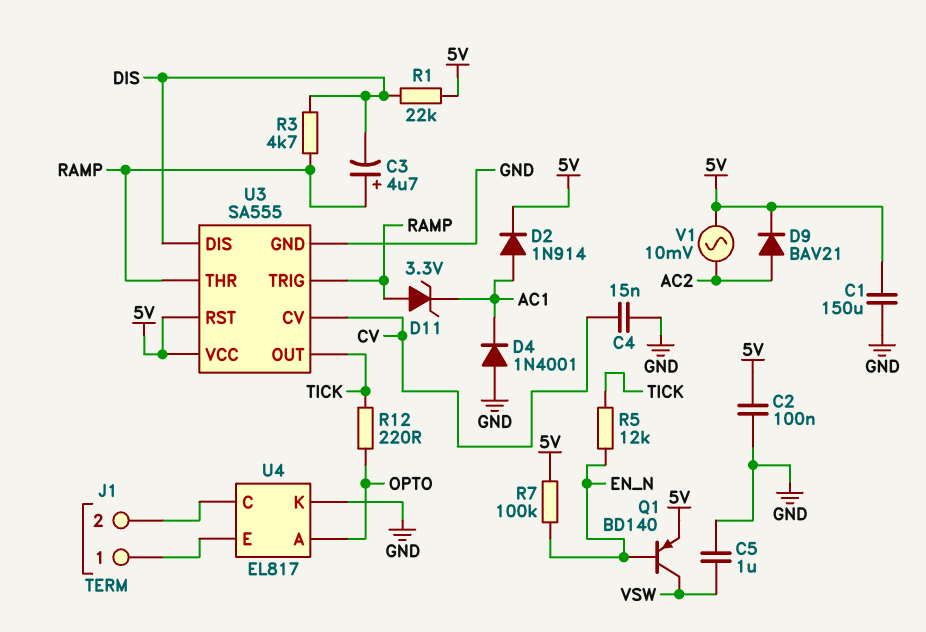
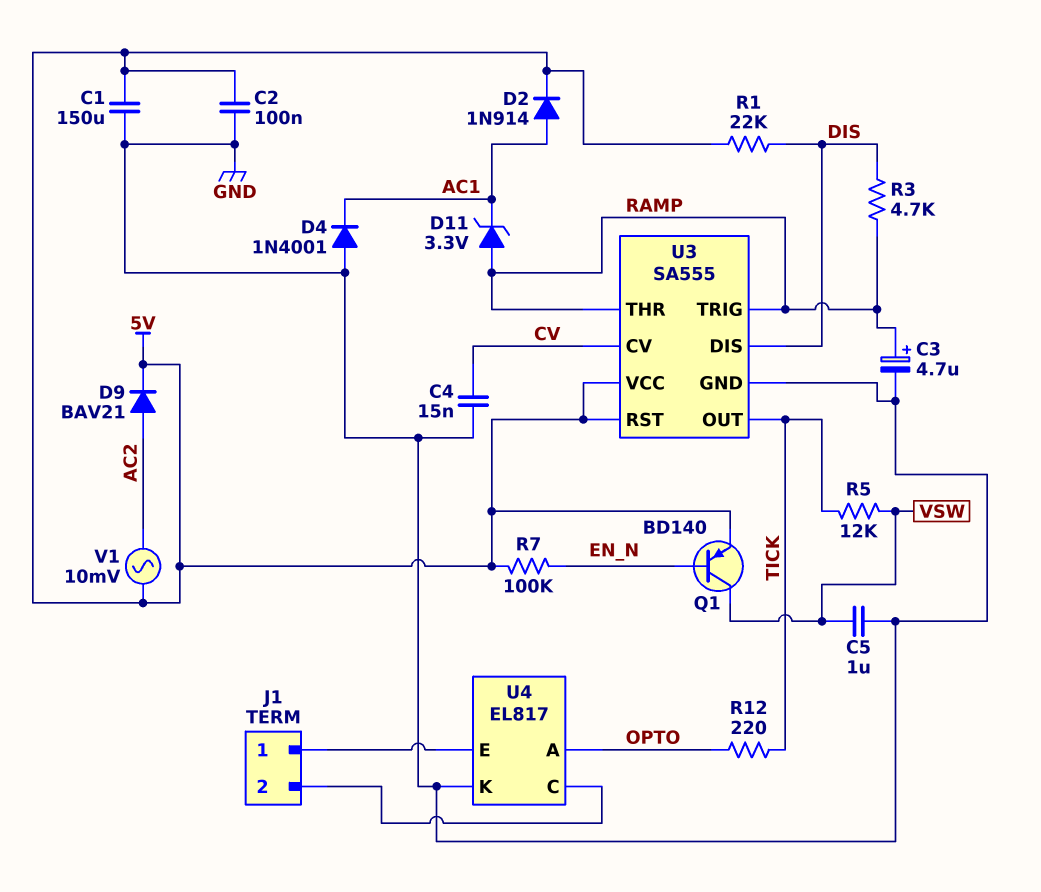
C3: 4.7uF (plus RAMP, minus DIS) -> 4.7uF (plus RAMP, minus GND)
R5: 12k (EN_N, TICK) -> 12k (TICK, VSW)

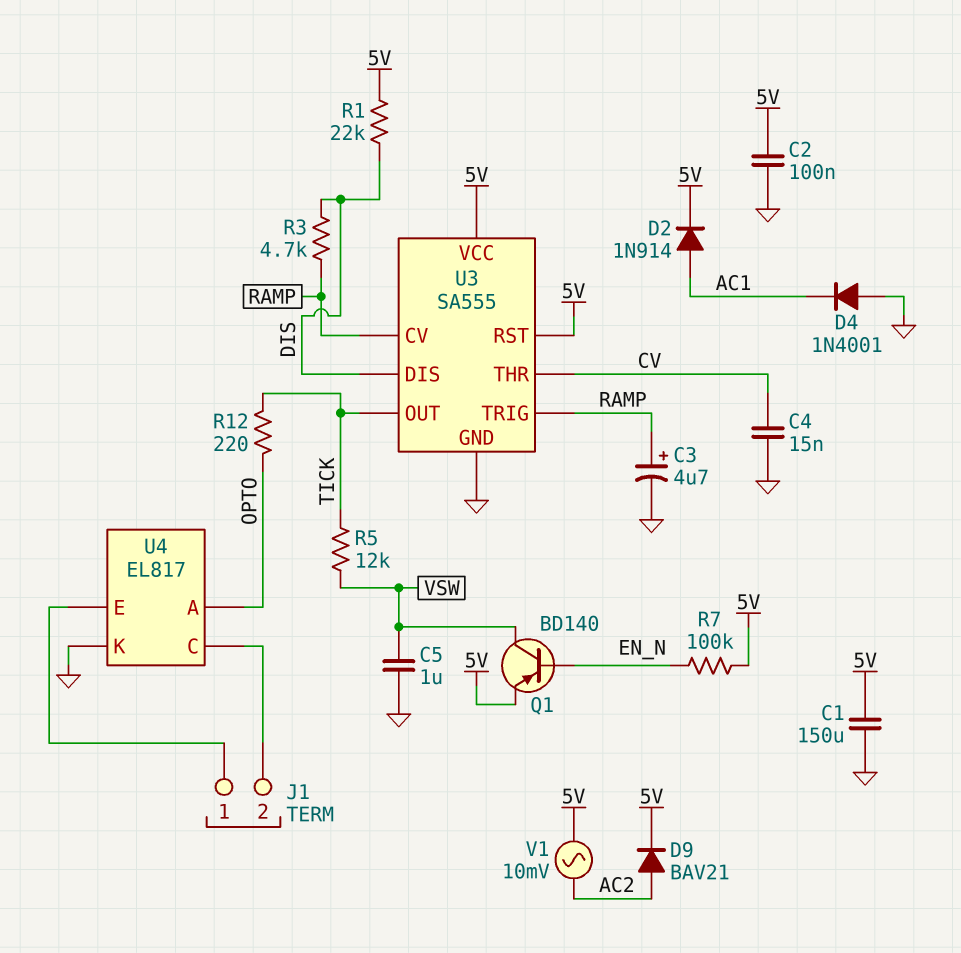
D11: zener 3.3V (A RAMP, K AC1) -> none
U3 pin CV: CV -> RAMP
U3 pin THR: RAMP -> CV

